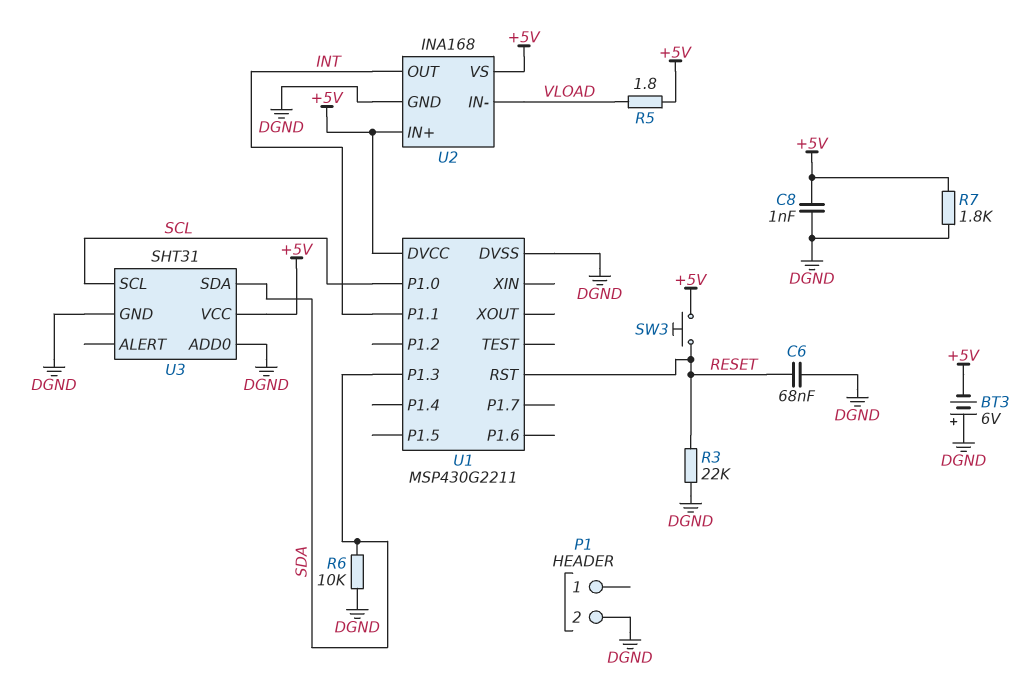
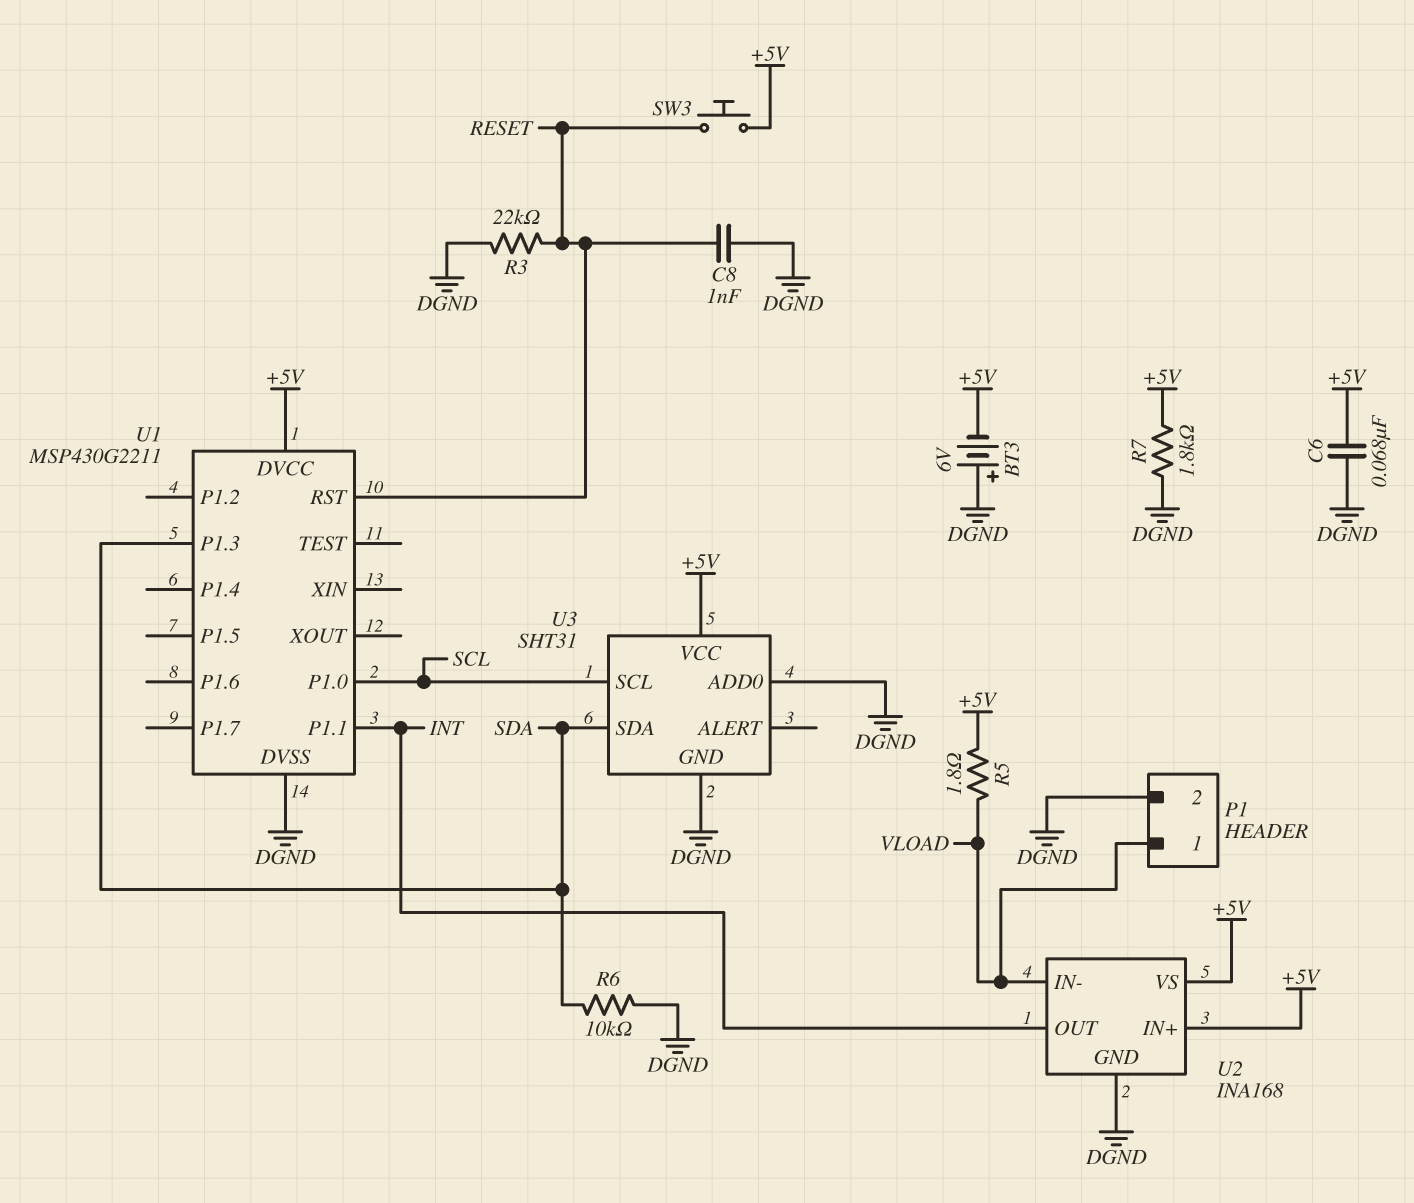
C6: 68nF (DGND, RESET) -> 68nF (+5V, DGND)
C8: 1nF (+5V, DGND) -> 1nF (DGND, RESET)
P1 pin 1: none -> VLOAD

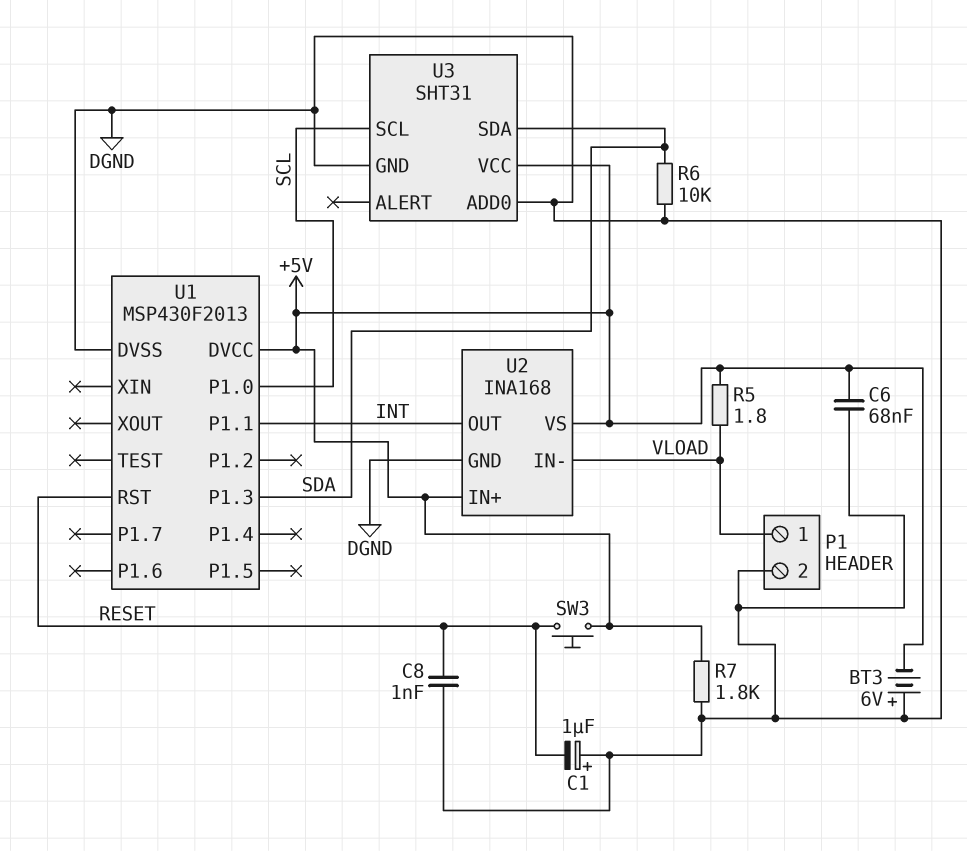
C1: none -> 1uF (plus DGND, minus RESET)
R3: 22k (DGND, RESET) -> none
U1: MSP430G2211 -> MSP430F2013

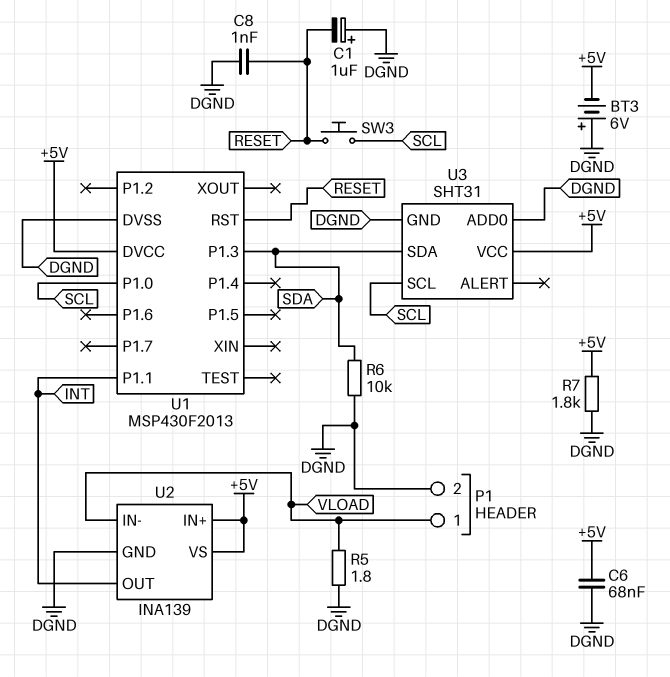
R5: 1.8 (+5V, VLOAD) -> 1.8 (DGND, VLOAD)
SW3: button (+5V, RESET) -> button (RESET, SCL)
U2: INA168 -> INA139

